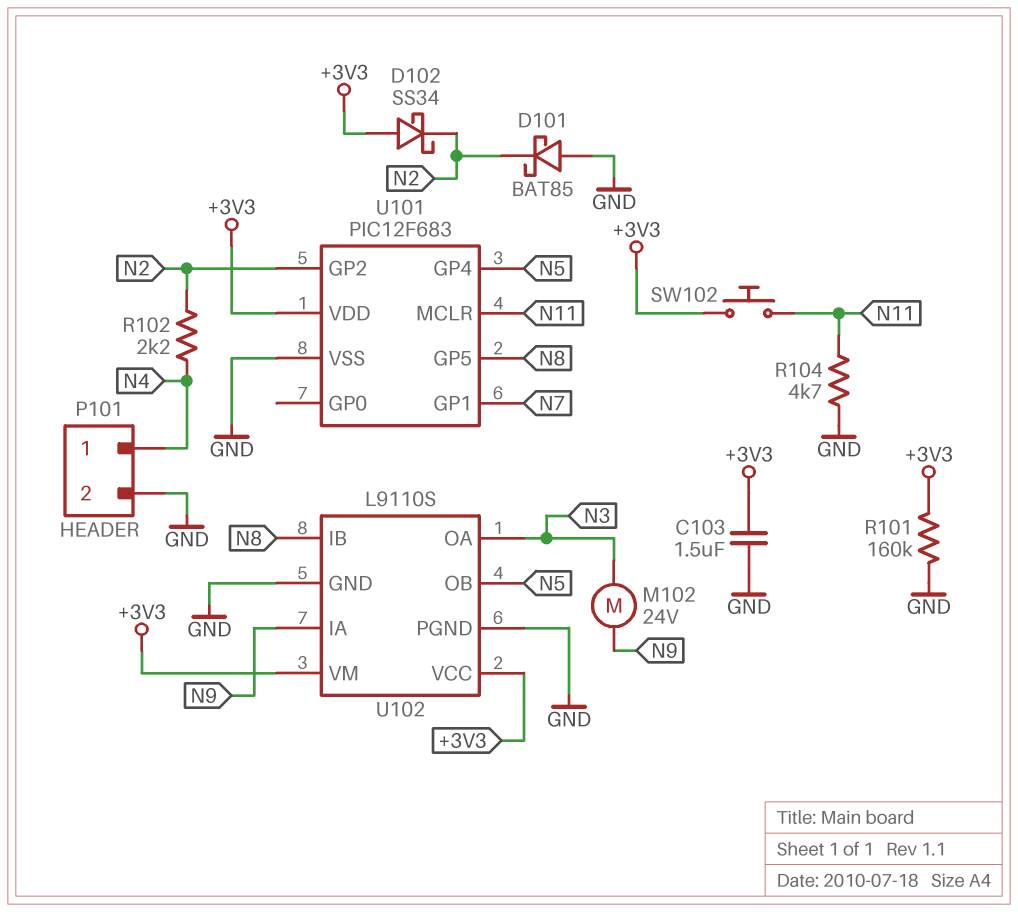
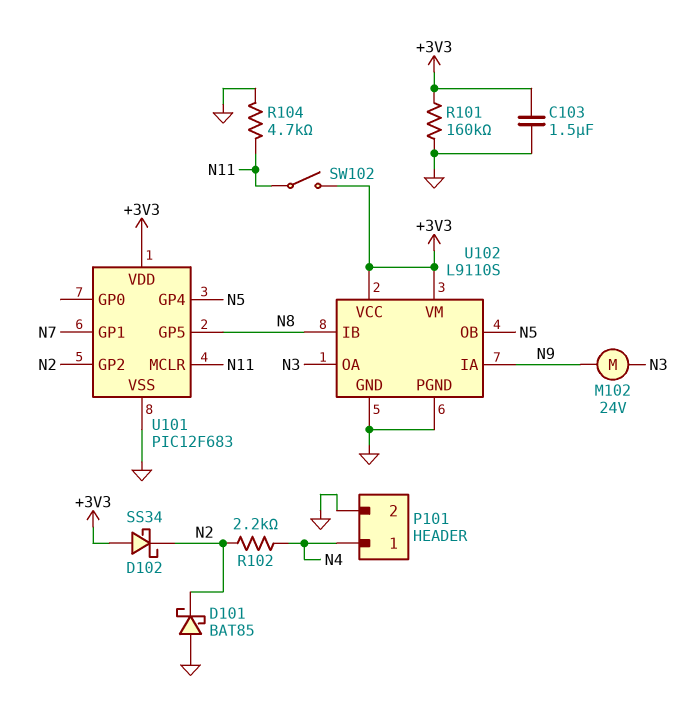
SW102: button (+3V3, N11) -> switch (+3V3, N11)

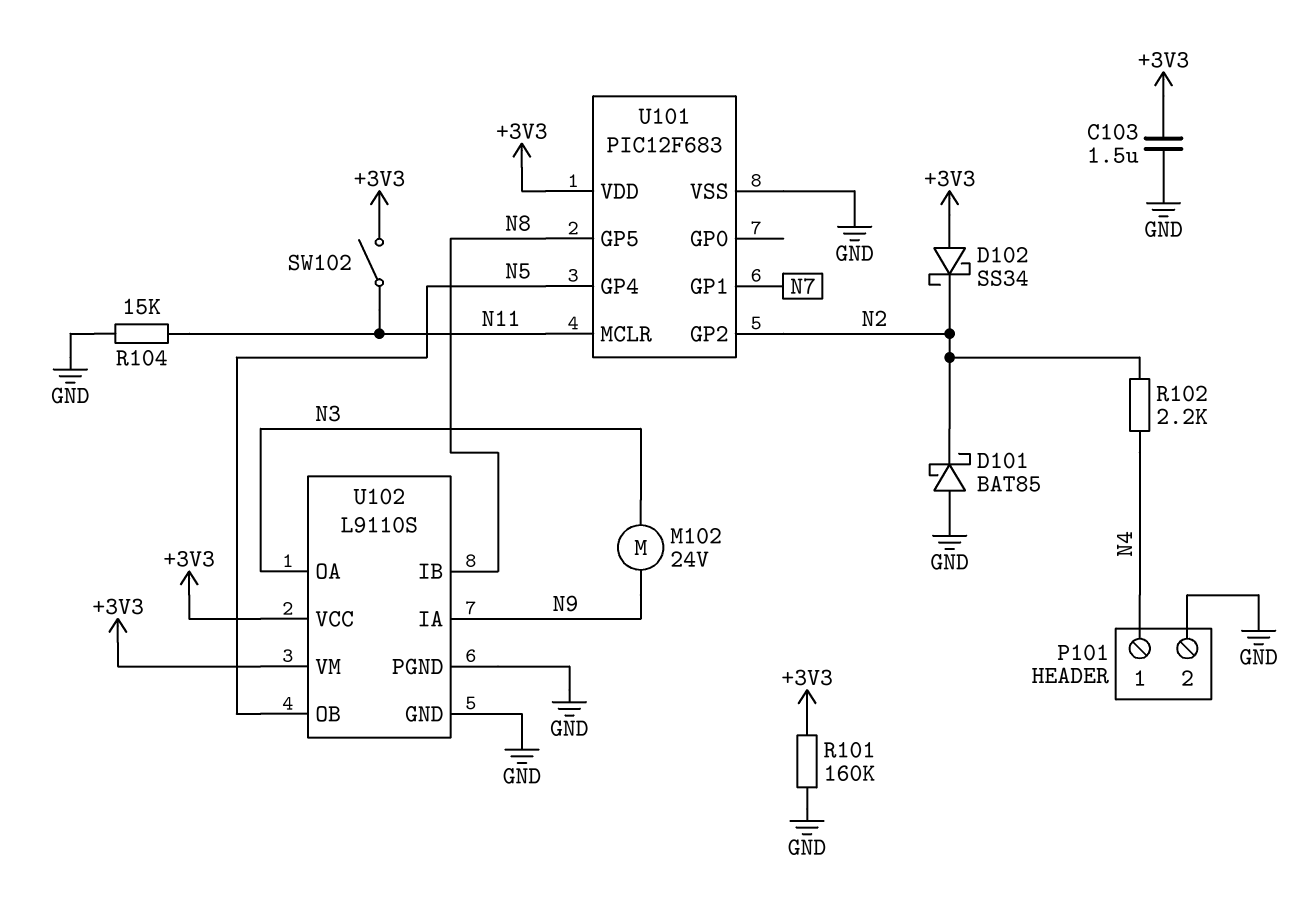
R104: 4.7k (GND, N11) -> 15k (GND, N11)

